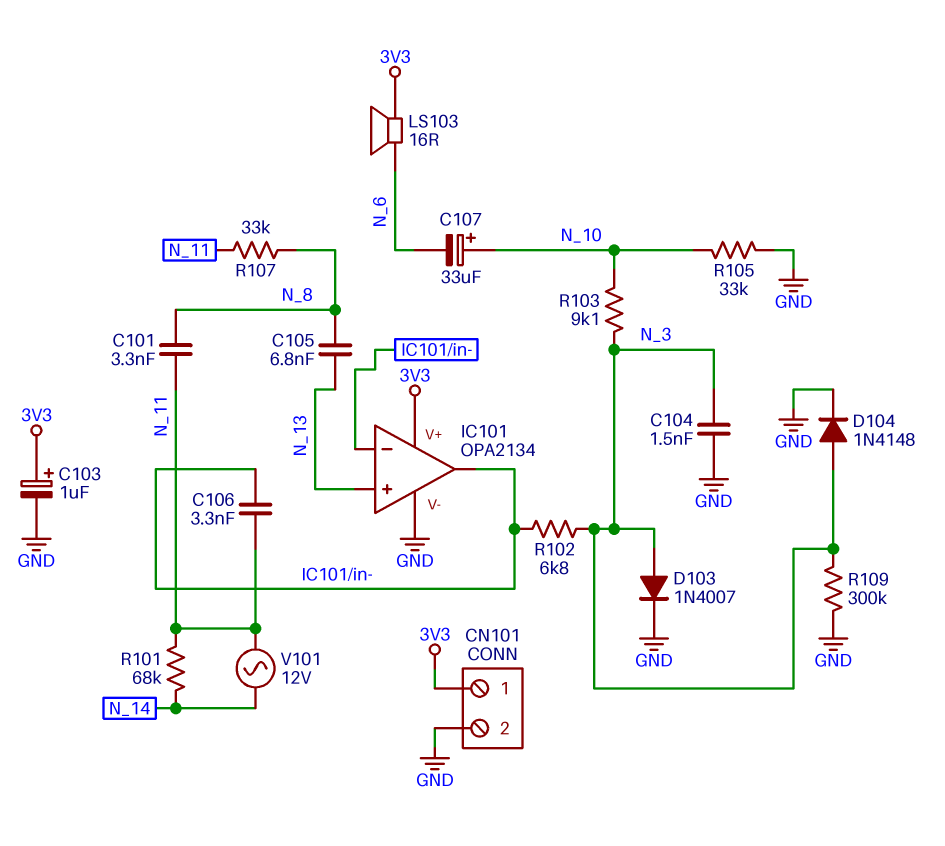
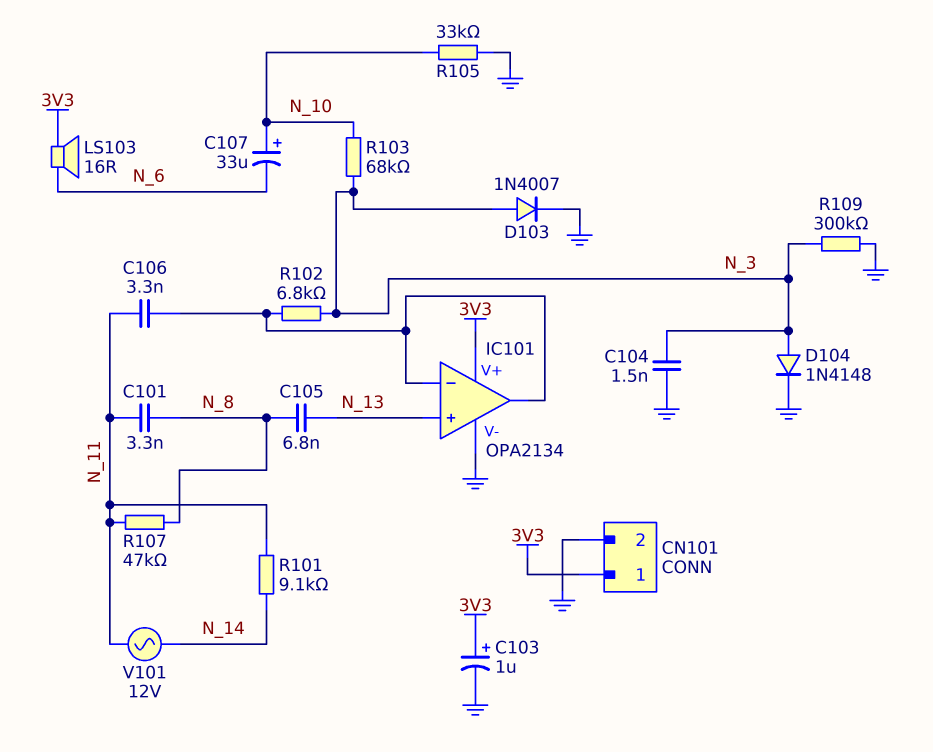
R101: 68k (N_11, N_14) -> 9.1k (N_11, N_14)
R103: 9.1k (N_3, N_10) -> 68k (N_3, N_10)
R107: 33k (N_8, N_11) -> 47k (N_8, N_11)

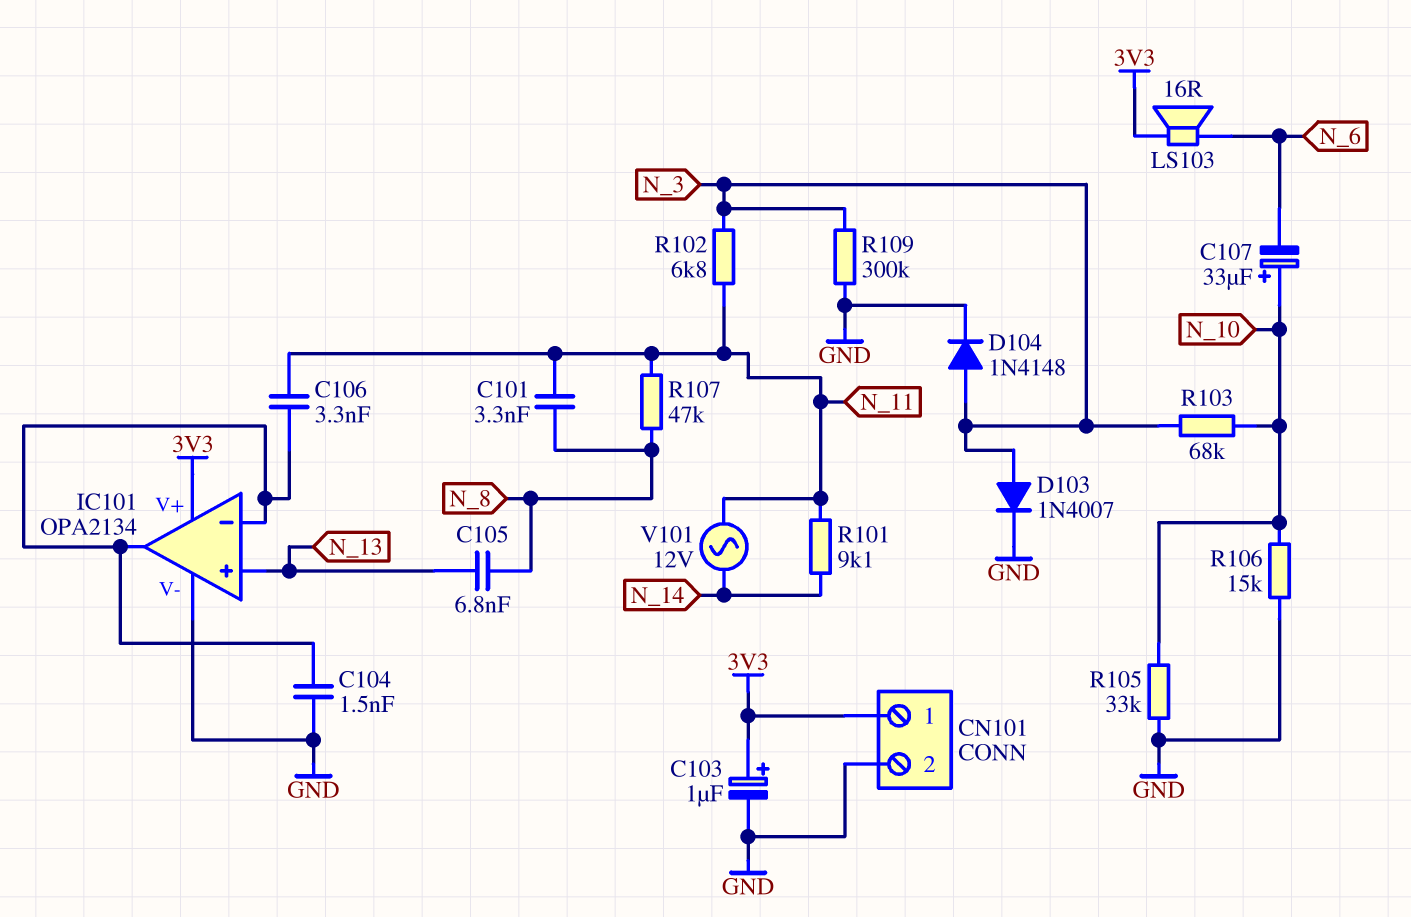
C104: 1.5nF (GND, N_3) -> 1.5nF (GND, IC101/in-)
R102: 6.8k (IC101/in-, N_3) -> 6.8k (N_3, N_11)
R106: none -> 15k (GND, N_10)

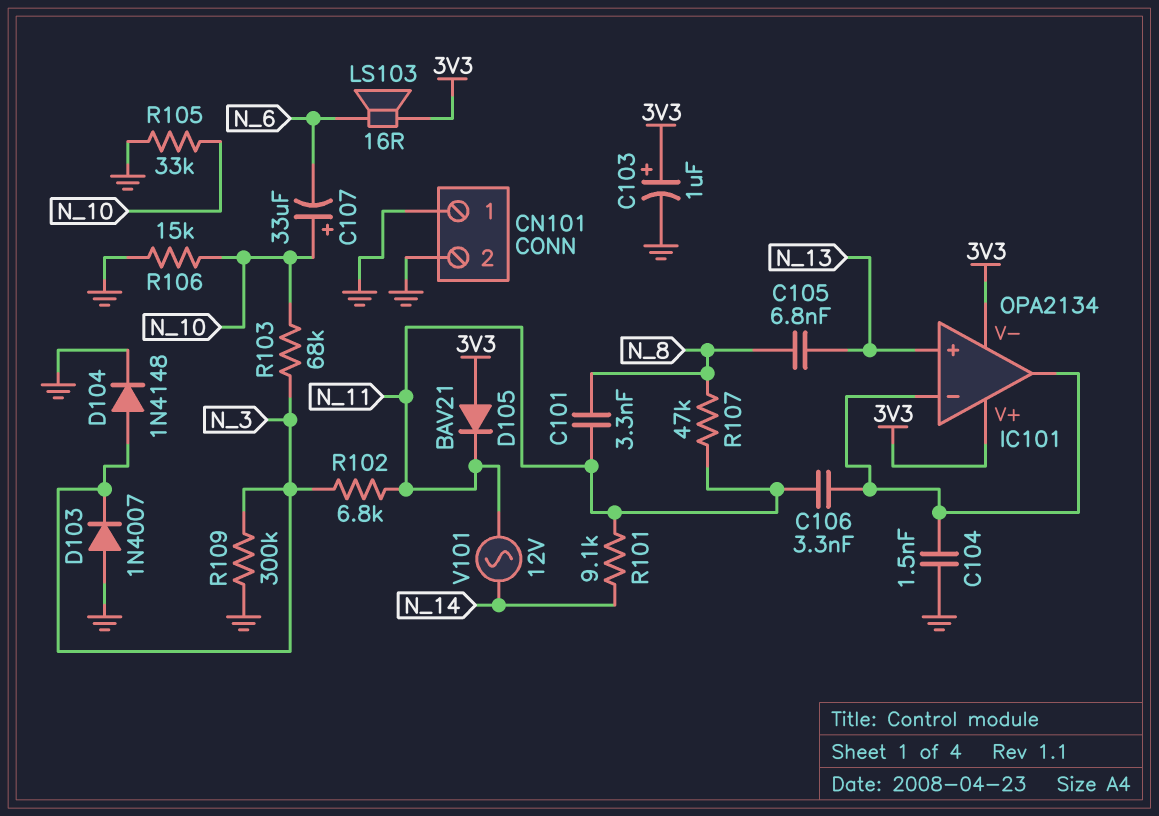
CN101 pin 1: 3V3 -> GND
D103: diode 1N4007 (A N_3, K GND) -> diode 1N4007 (A GND, K N_3)
D105: none -> diode BAV21 (A 3V3, K N_11)
IC101 pin V-: GND -> 3V3

